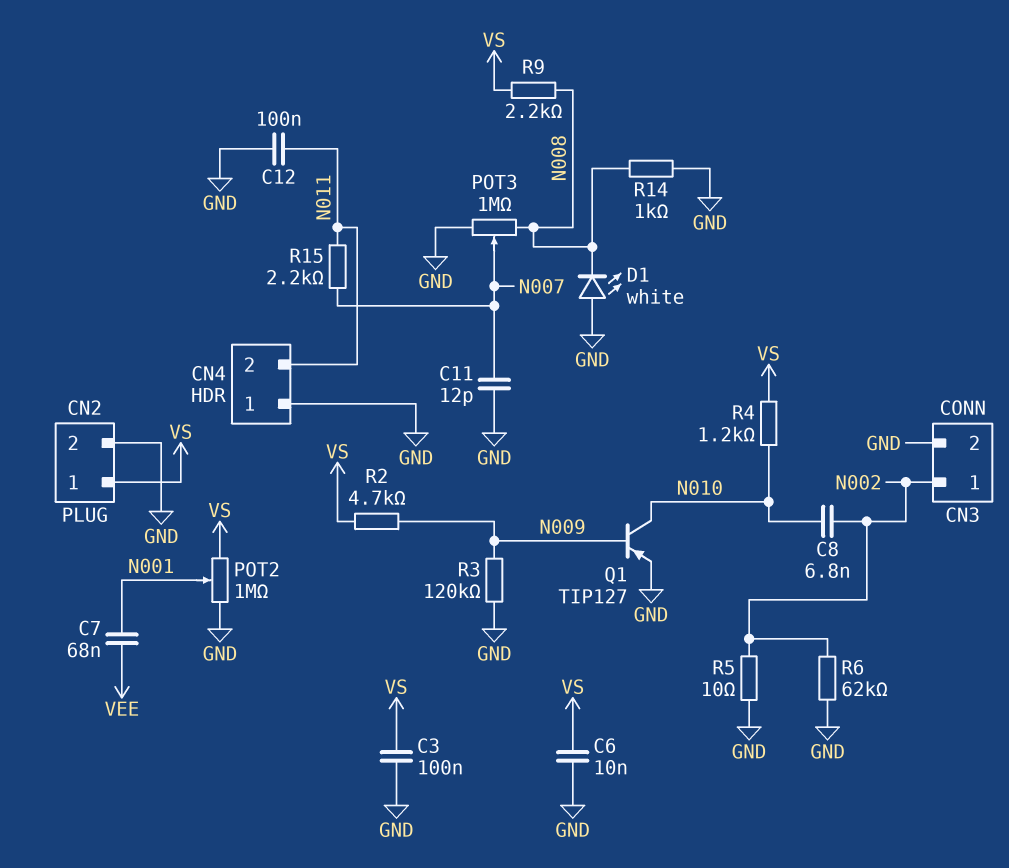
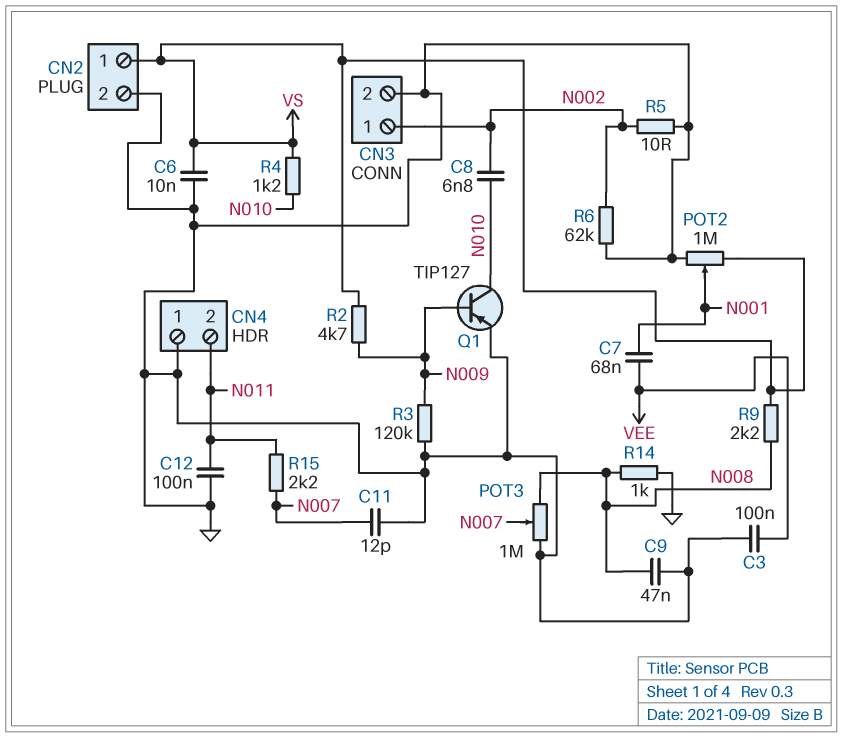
C3: 100nF (GND, VS) -> 100nF (GND, VEE)
C9: none -> 47nF (GND, N008)
D1: LED white (A GND, K N008) -> none

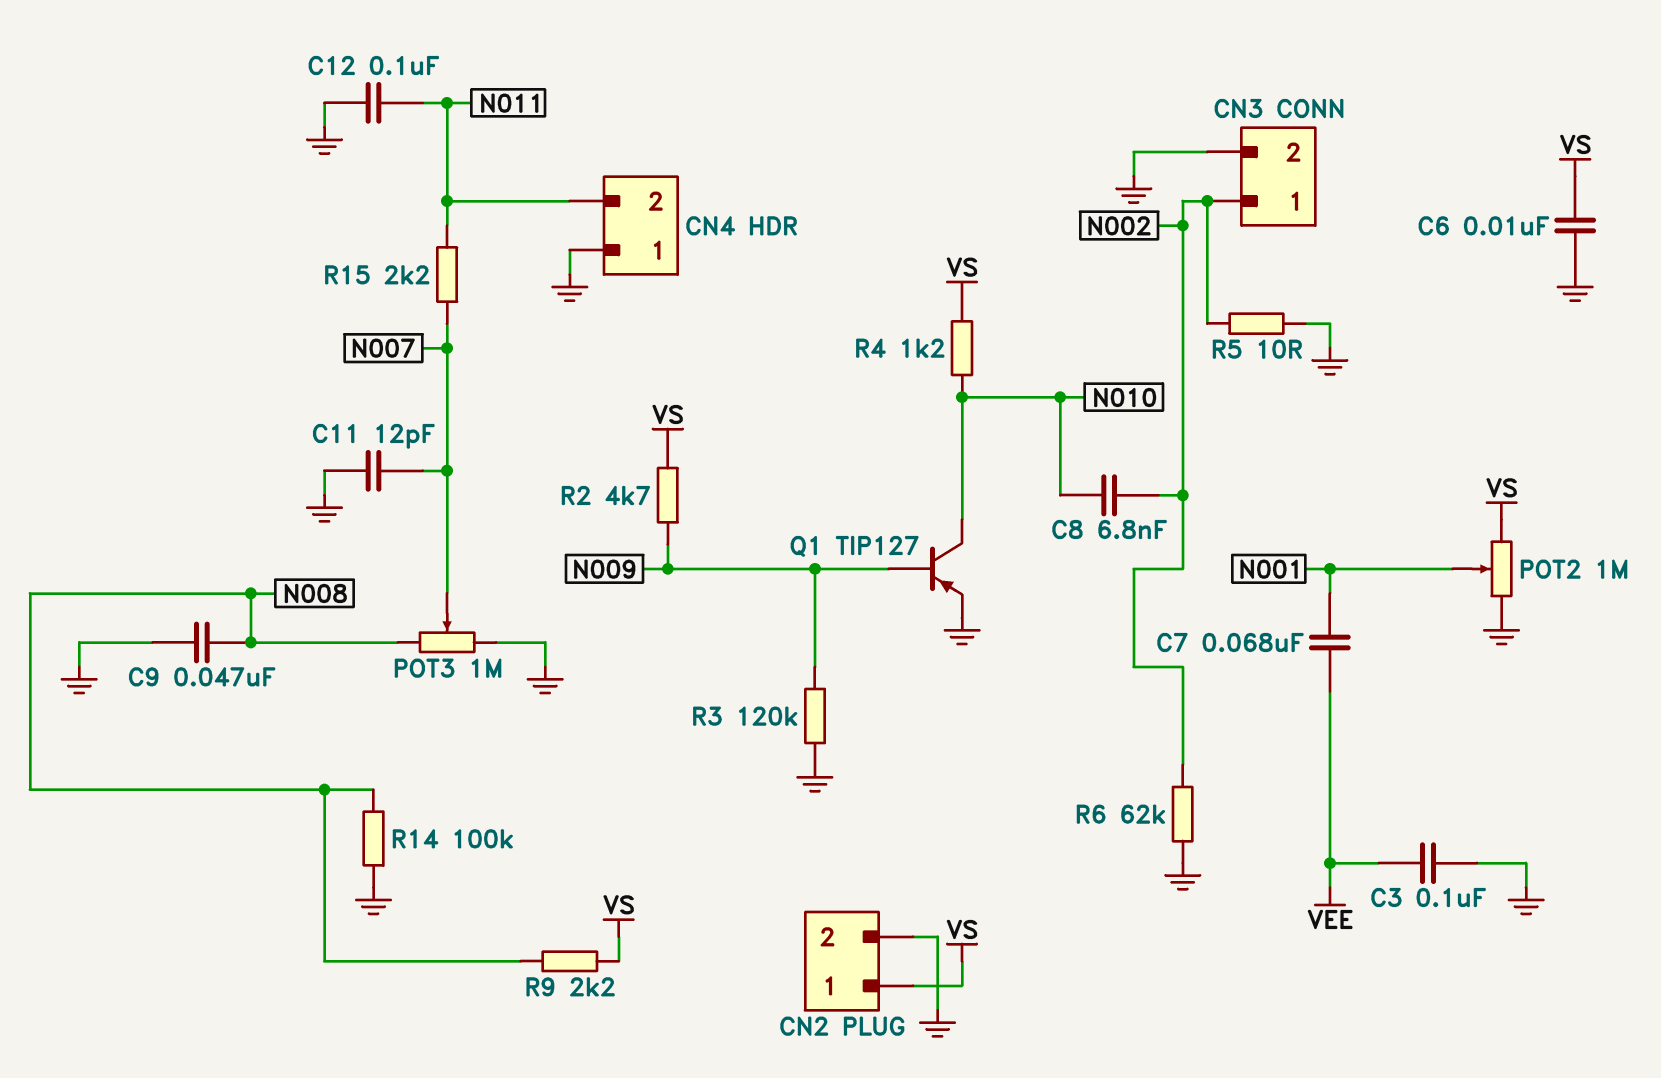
R14: 1k (GND, N008) -> 100k (GND, N008)

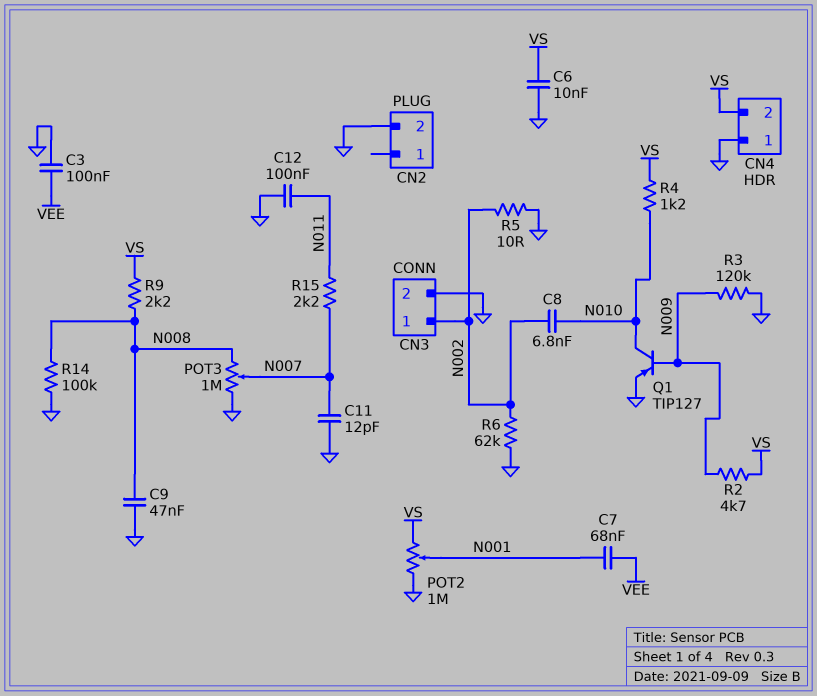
CN2 pin 1: VS -> none
CN4 pin 2: N011 -> VS

